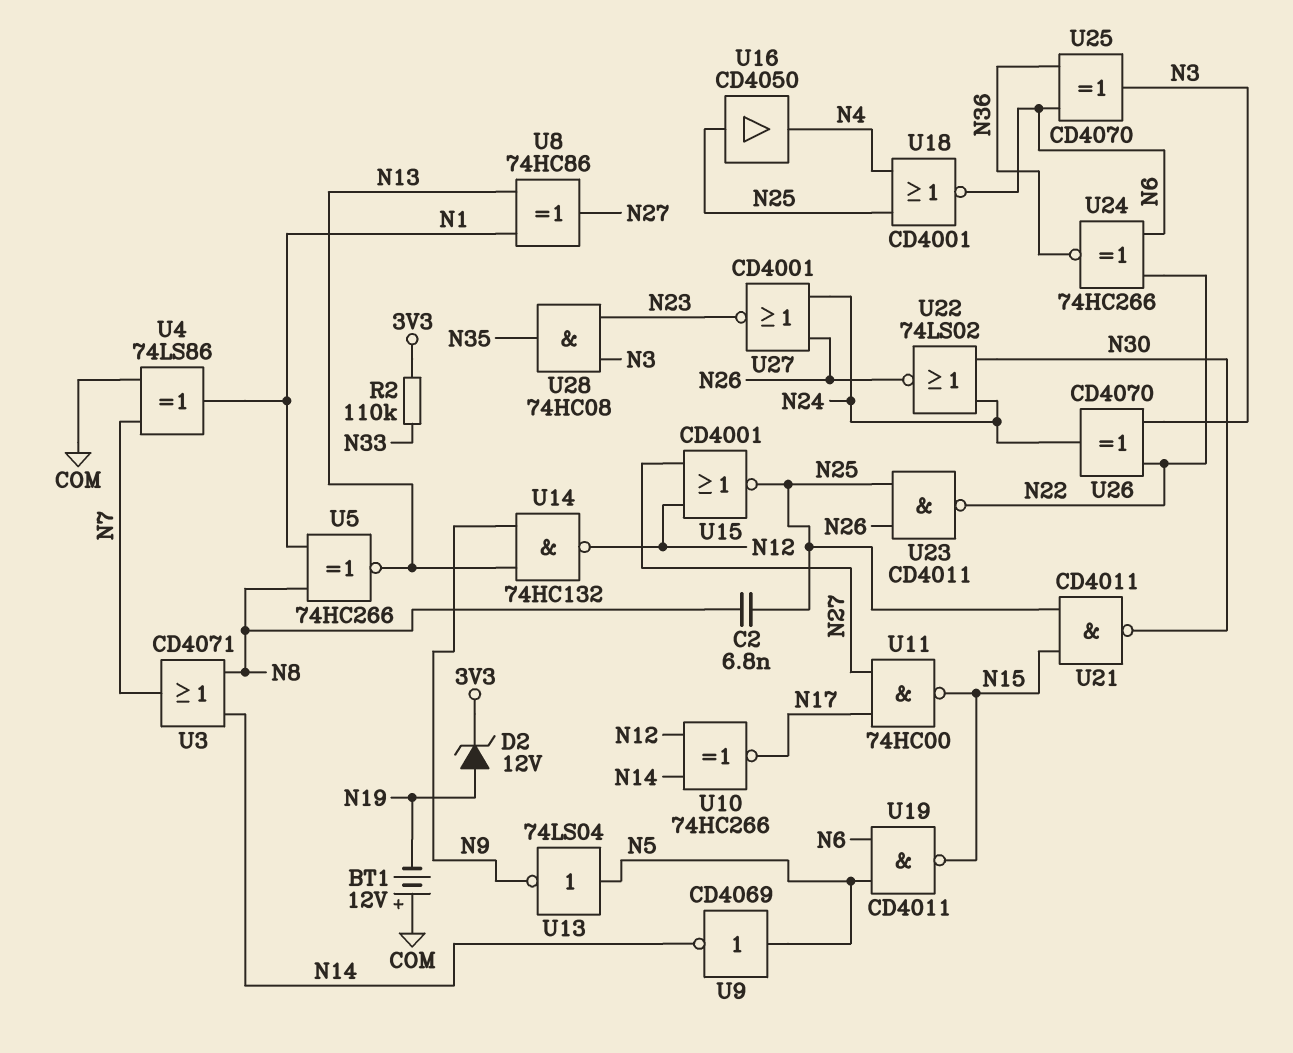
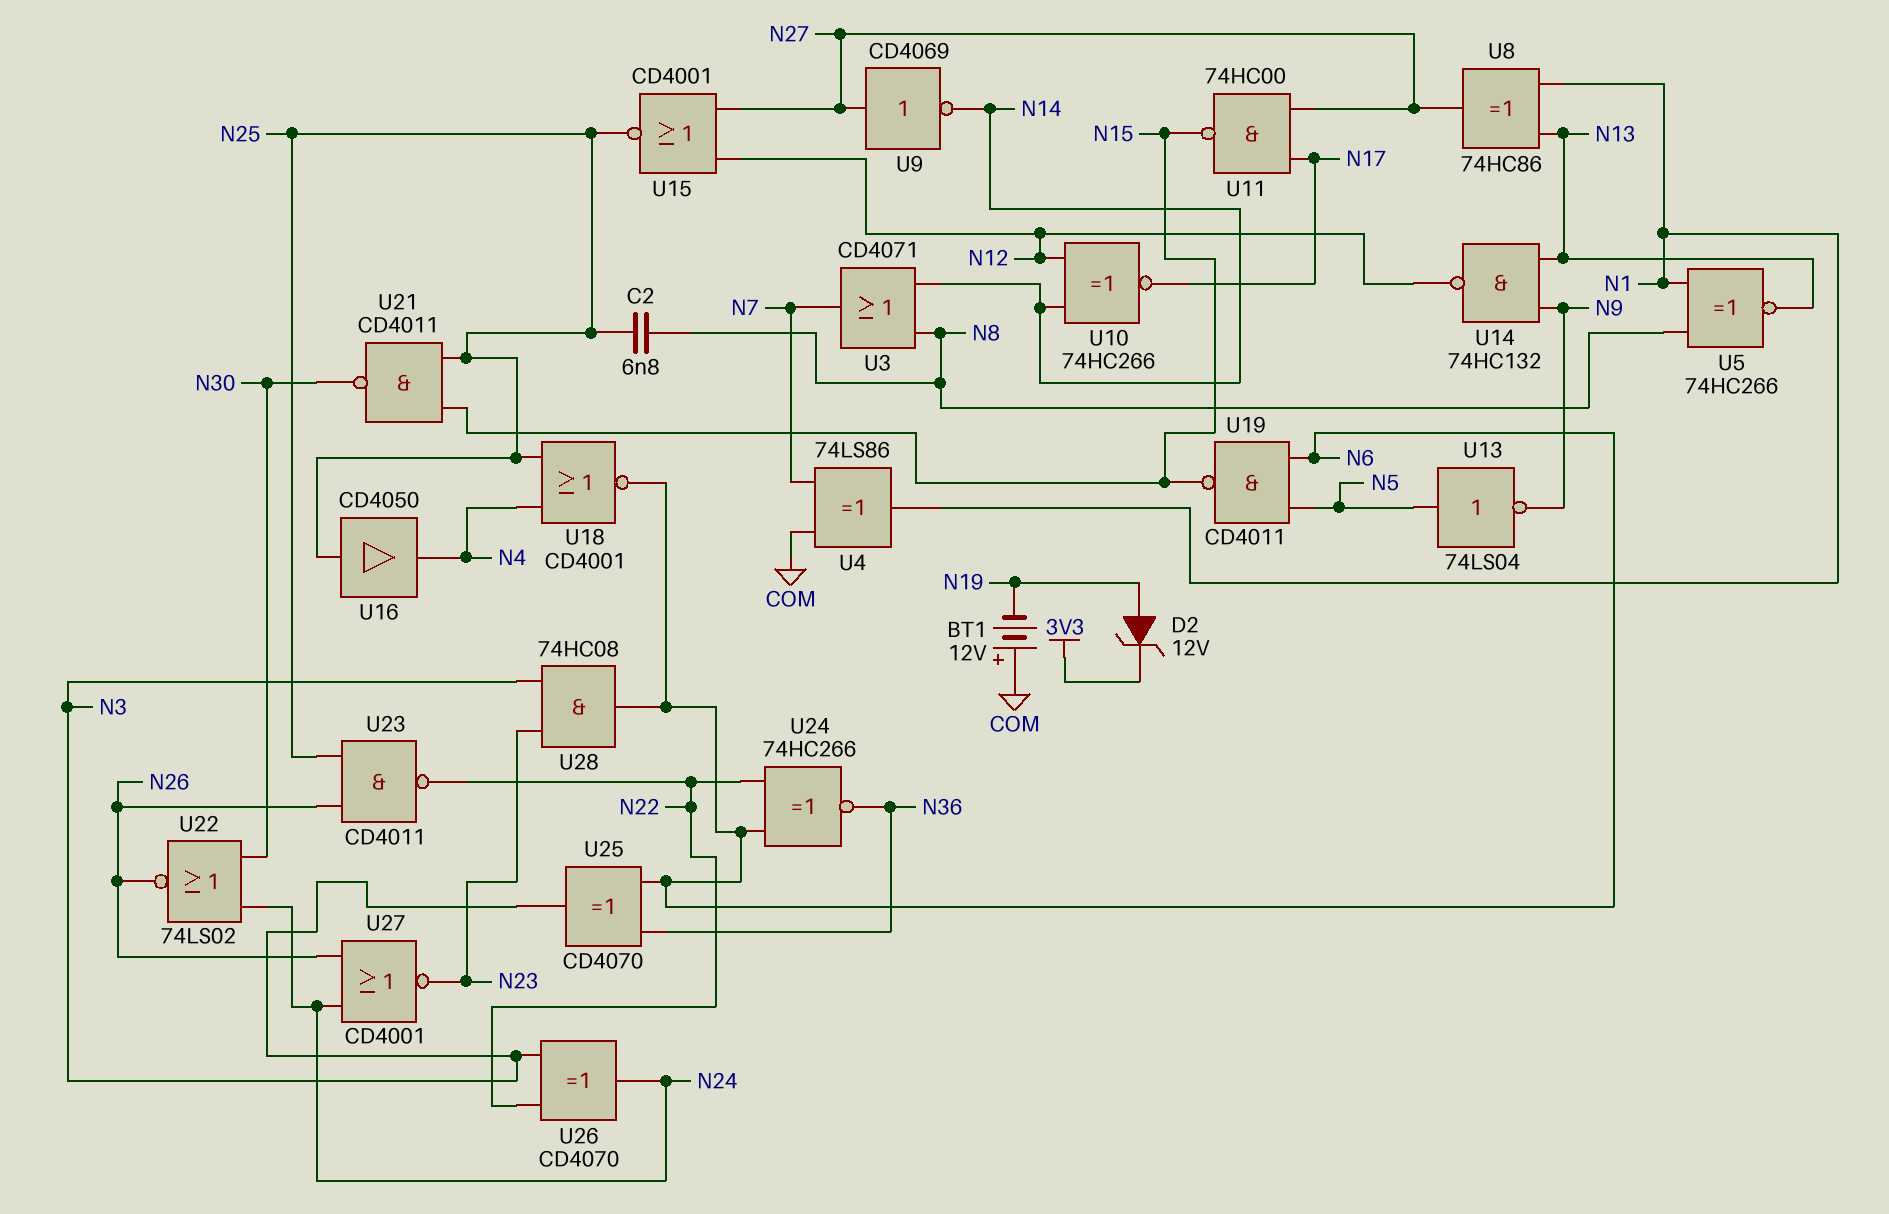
R2: 110k (3V3, N33) -> none
U9: NOT CD4069 (in N5, out N14) -> NOT CD4069 (in N27, out N14)
U28: AND 74HC08 (in N3, in N23, out N35) -> AND 74HC08 (in N3, in N23, out N6)

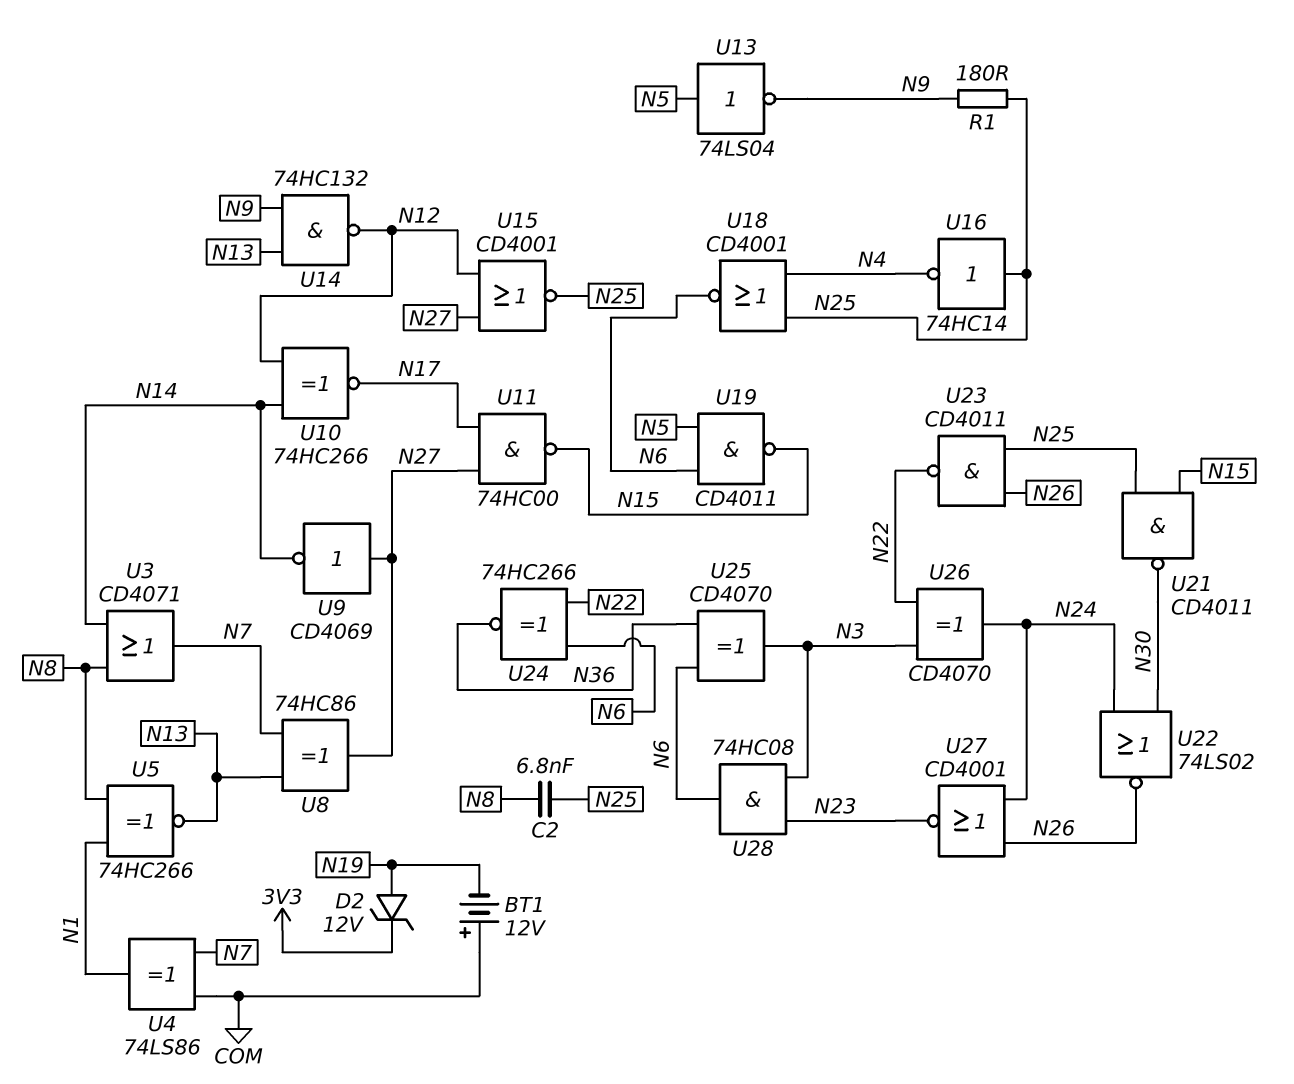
R1: none -> 180 (N9, N25)
U8: XOR 74HC86 (in N1, in N13, out N27) -> XOR 74HC86 (in N7, in N13, out N27)
U16: buffer CD4050 (in N25, out N4) -> NOT 74HC14 (in N25, out N4)

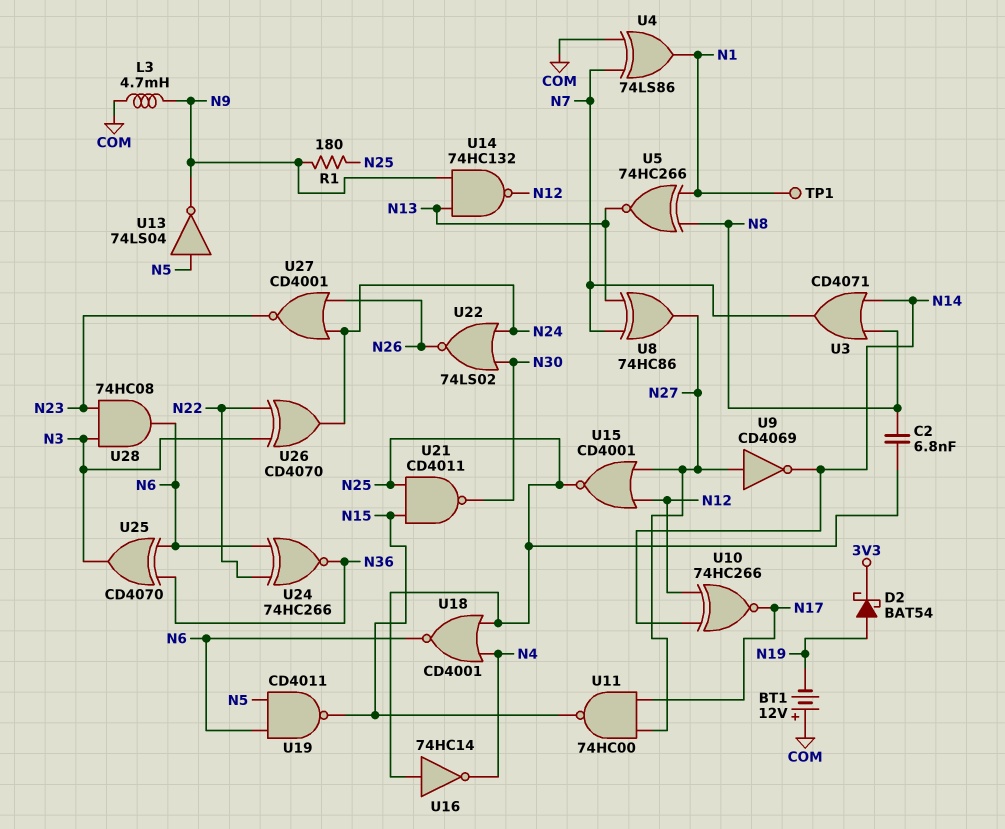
D2: zener 12V (A N19, K 3V3) -> schottky BAT54 (A N19, K 3V3)
L3: none -> 4.7mH (COM, N9)
TP1: none -> test point (N1)
U23: NAND CD4011 (in N25, in N26, out N22) -> none

